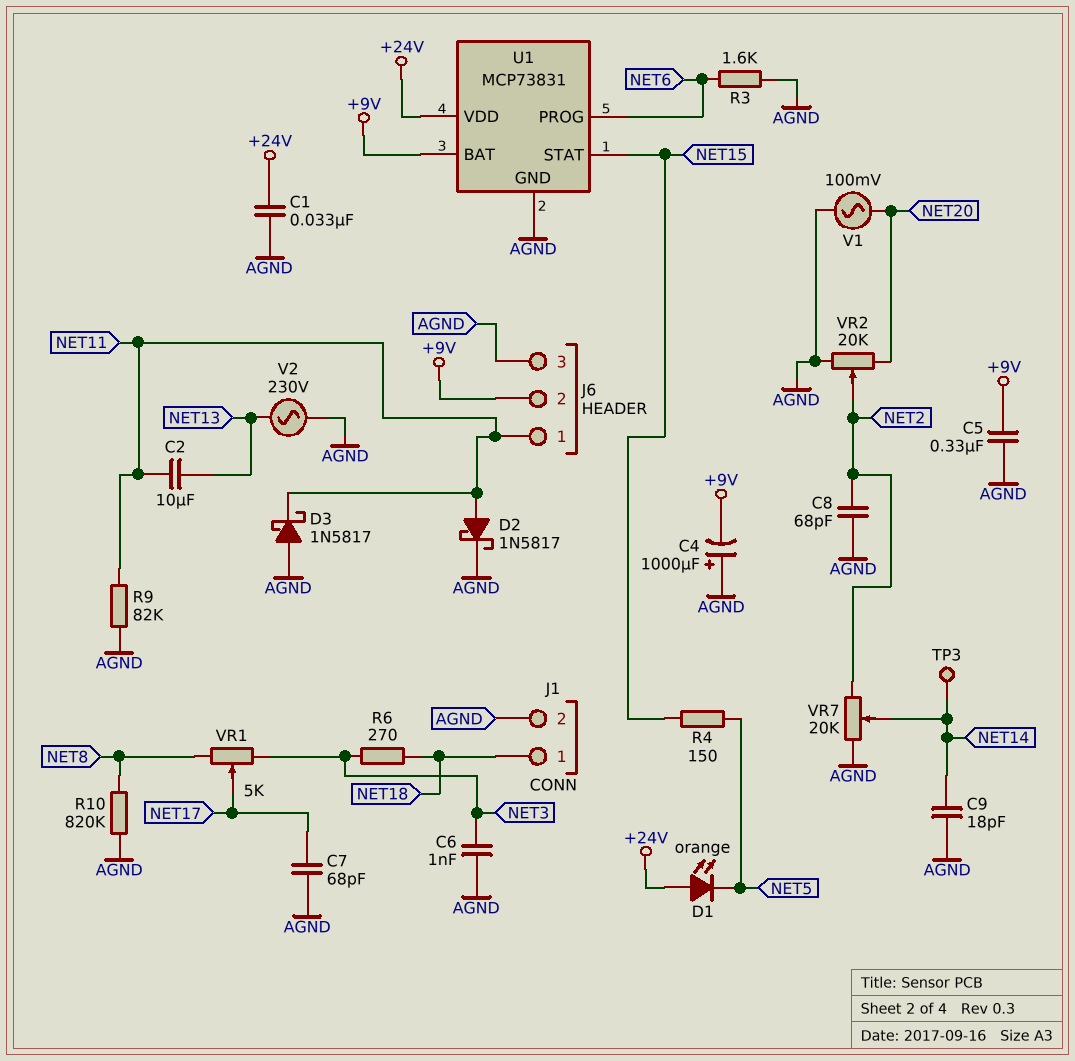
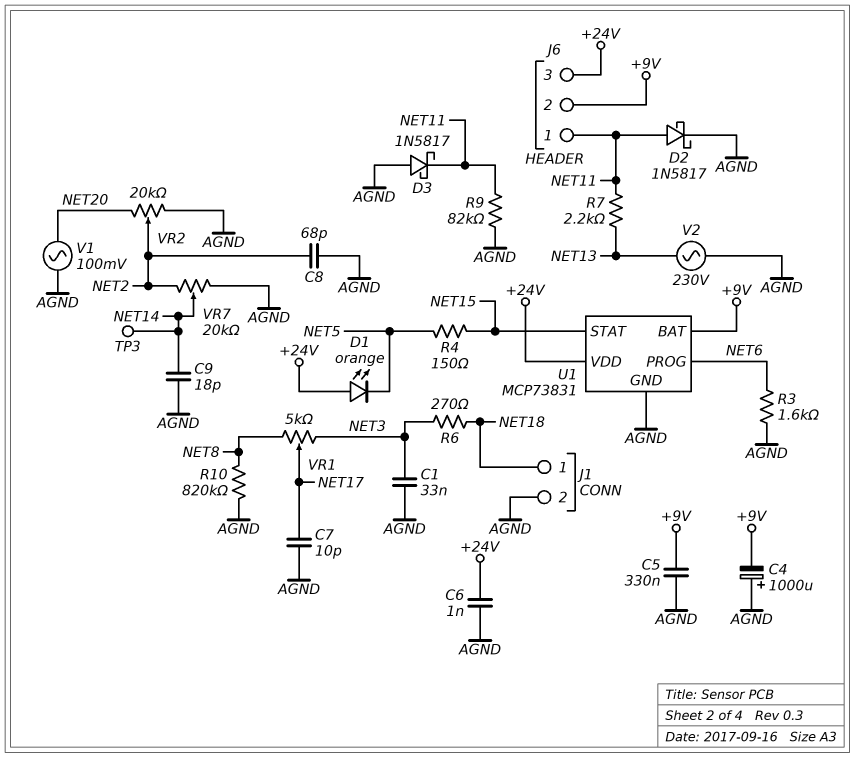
C1: 33nF (+24V, AGND) -> 33nF (AGND, NET3)
C2: 10uF (NET11, NET13) -> none
C6: 1nF (AGND, NET3) -> 1nF (+24V, AGND)
C7: 68pF (AGND, NET17) -> 10pF (AGND, NET17)
J6 pin 3: AGND -> +24V
R7: none -> 2.2k (NET11, NET13)

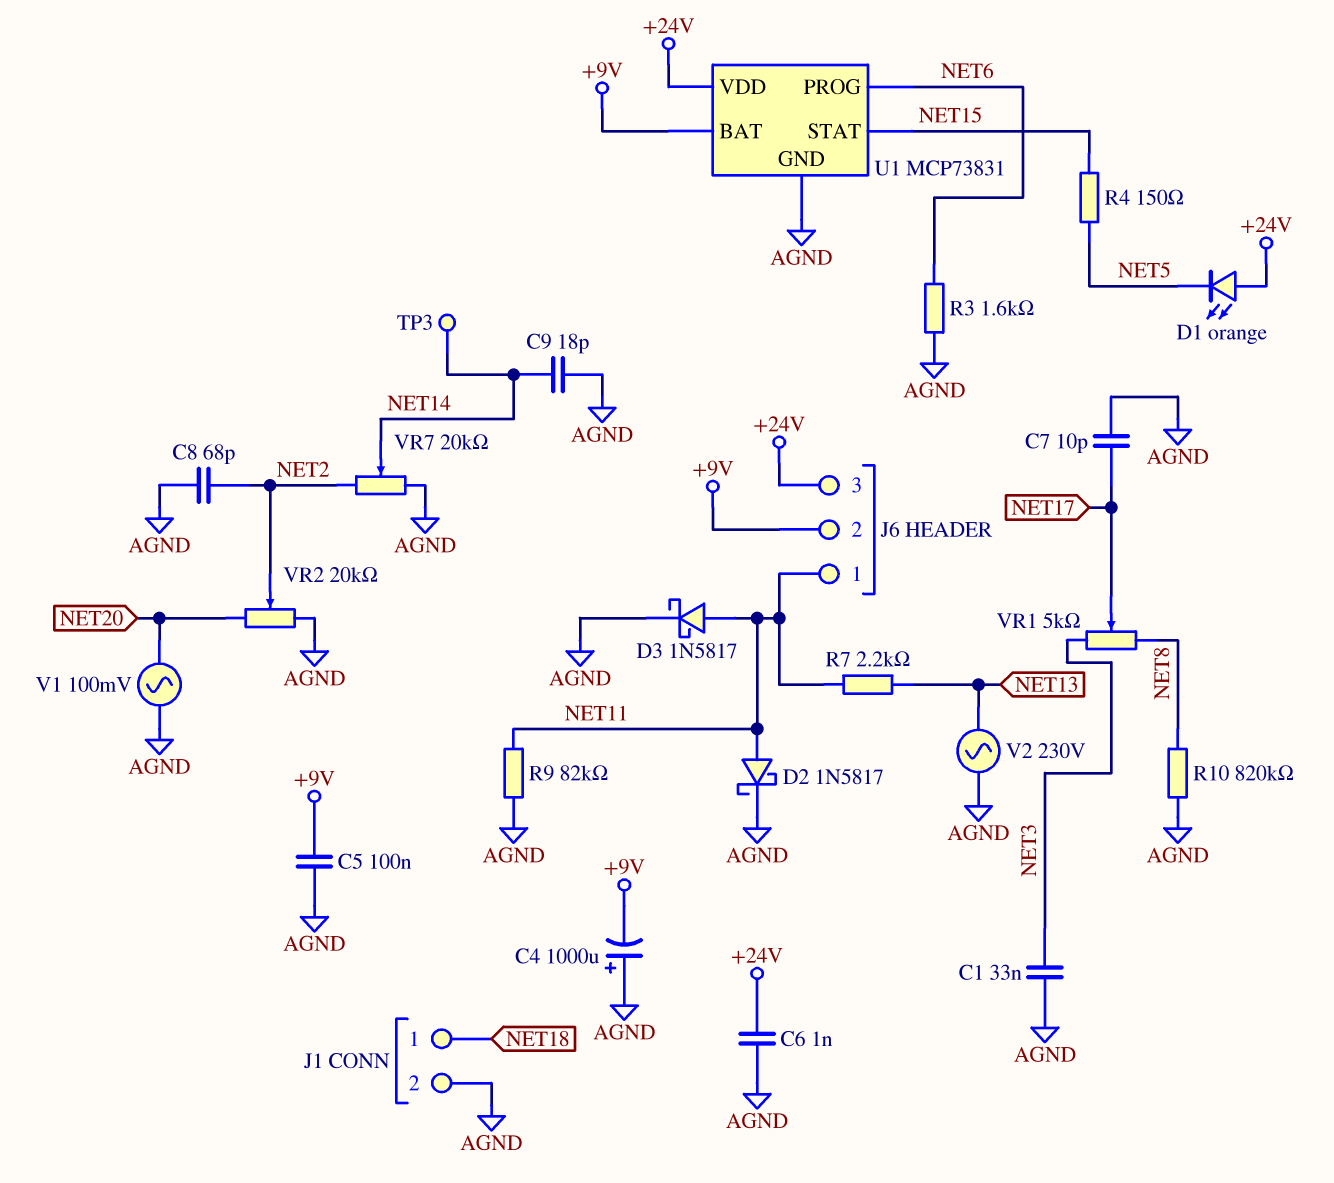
C5: 330nF (+9V, AGND) -> 100nF (+9V, AGND)
D3: schottky 1N5817 (A AGND, K NET11) -> schottky 1N5817 (A NET11, K AGND)
R6: 270 (NET3, NET18) -> none

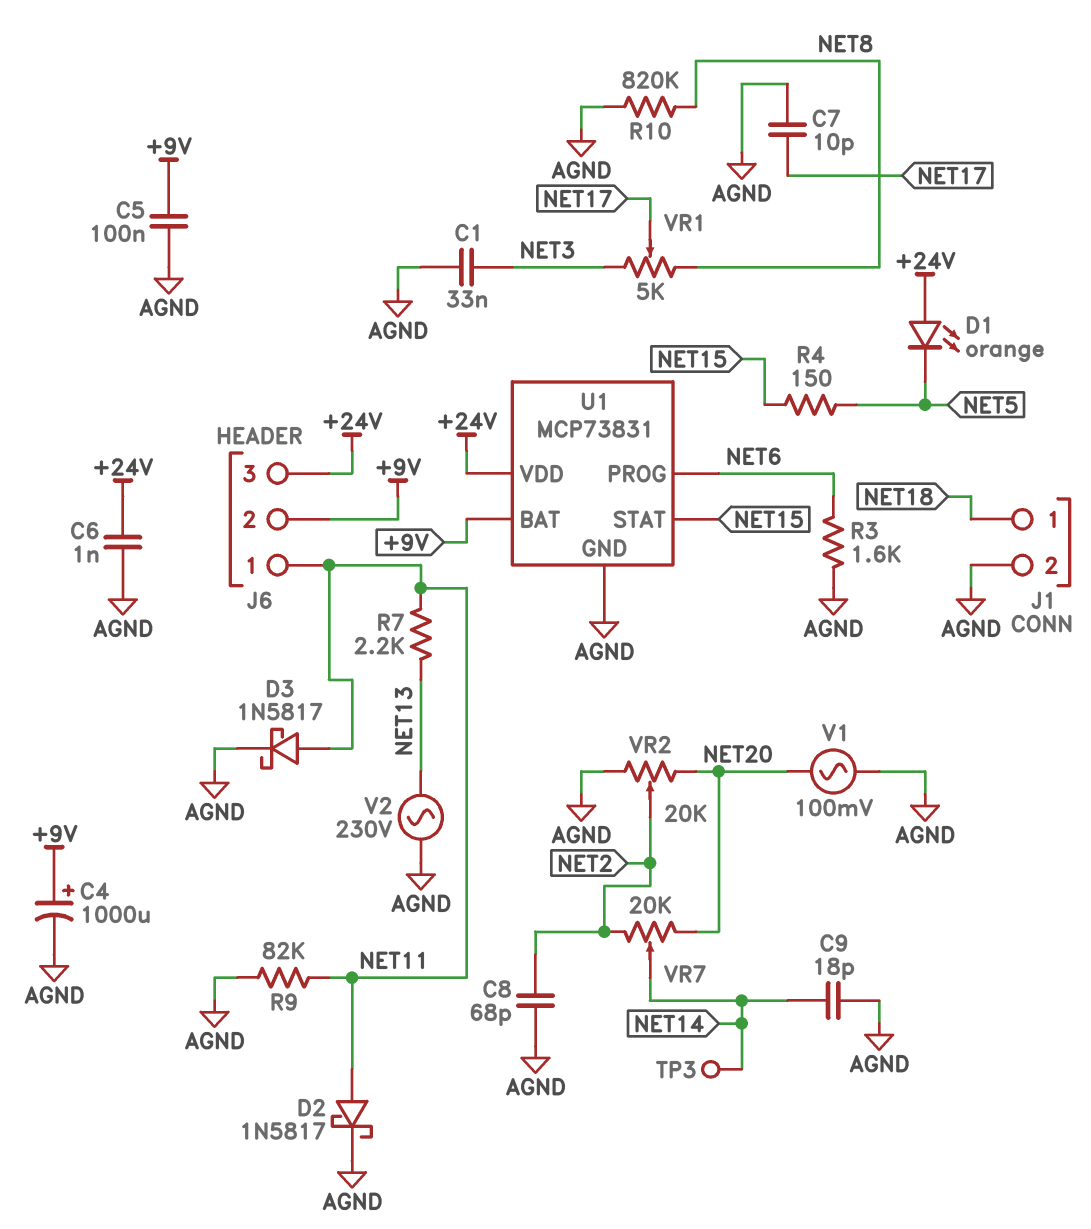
C4: 1000uF (plus AGND, minus +9V) -> 1000uF (plus +9V, minus AGND)
VR7: 20k (AGND, NET2, wiper NET14) -> 20k (NET2, NET20, wiper NET14)

